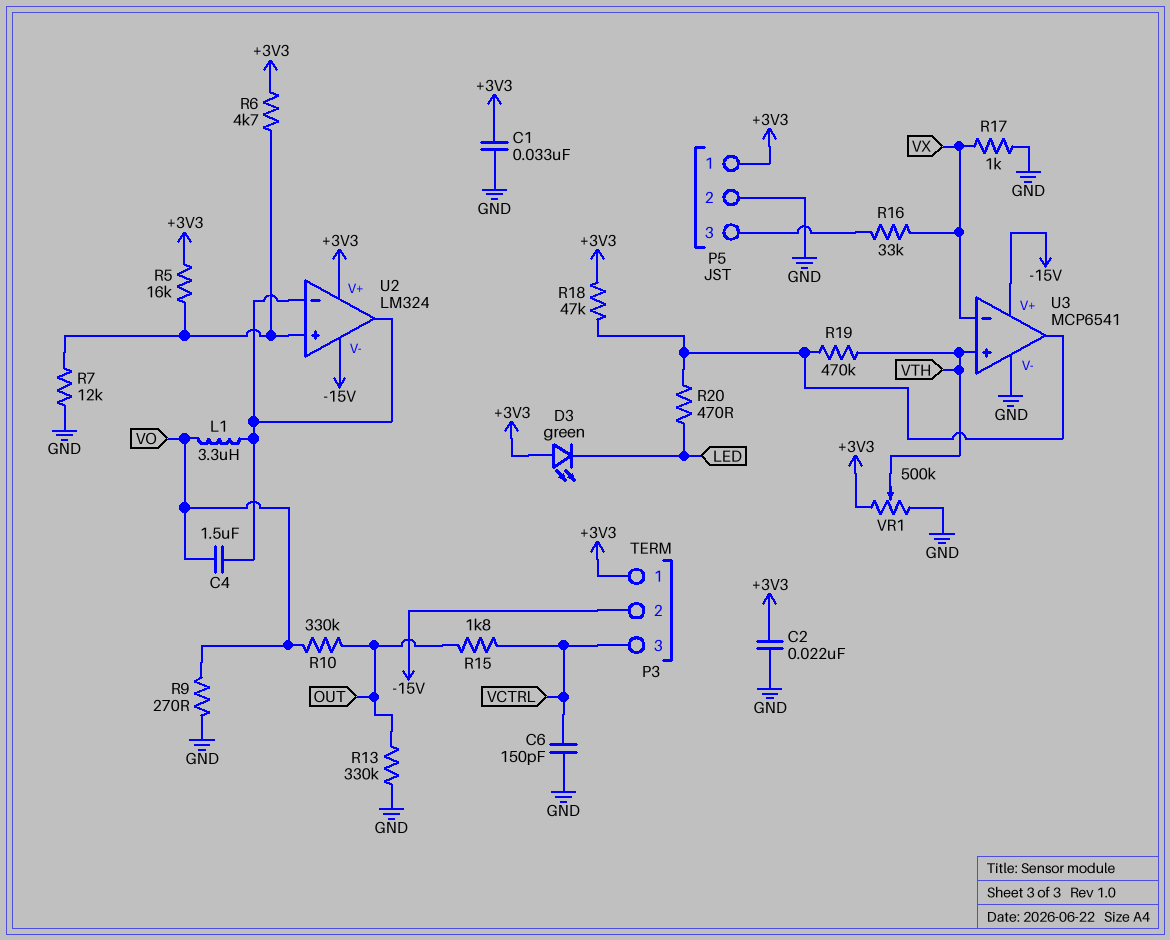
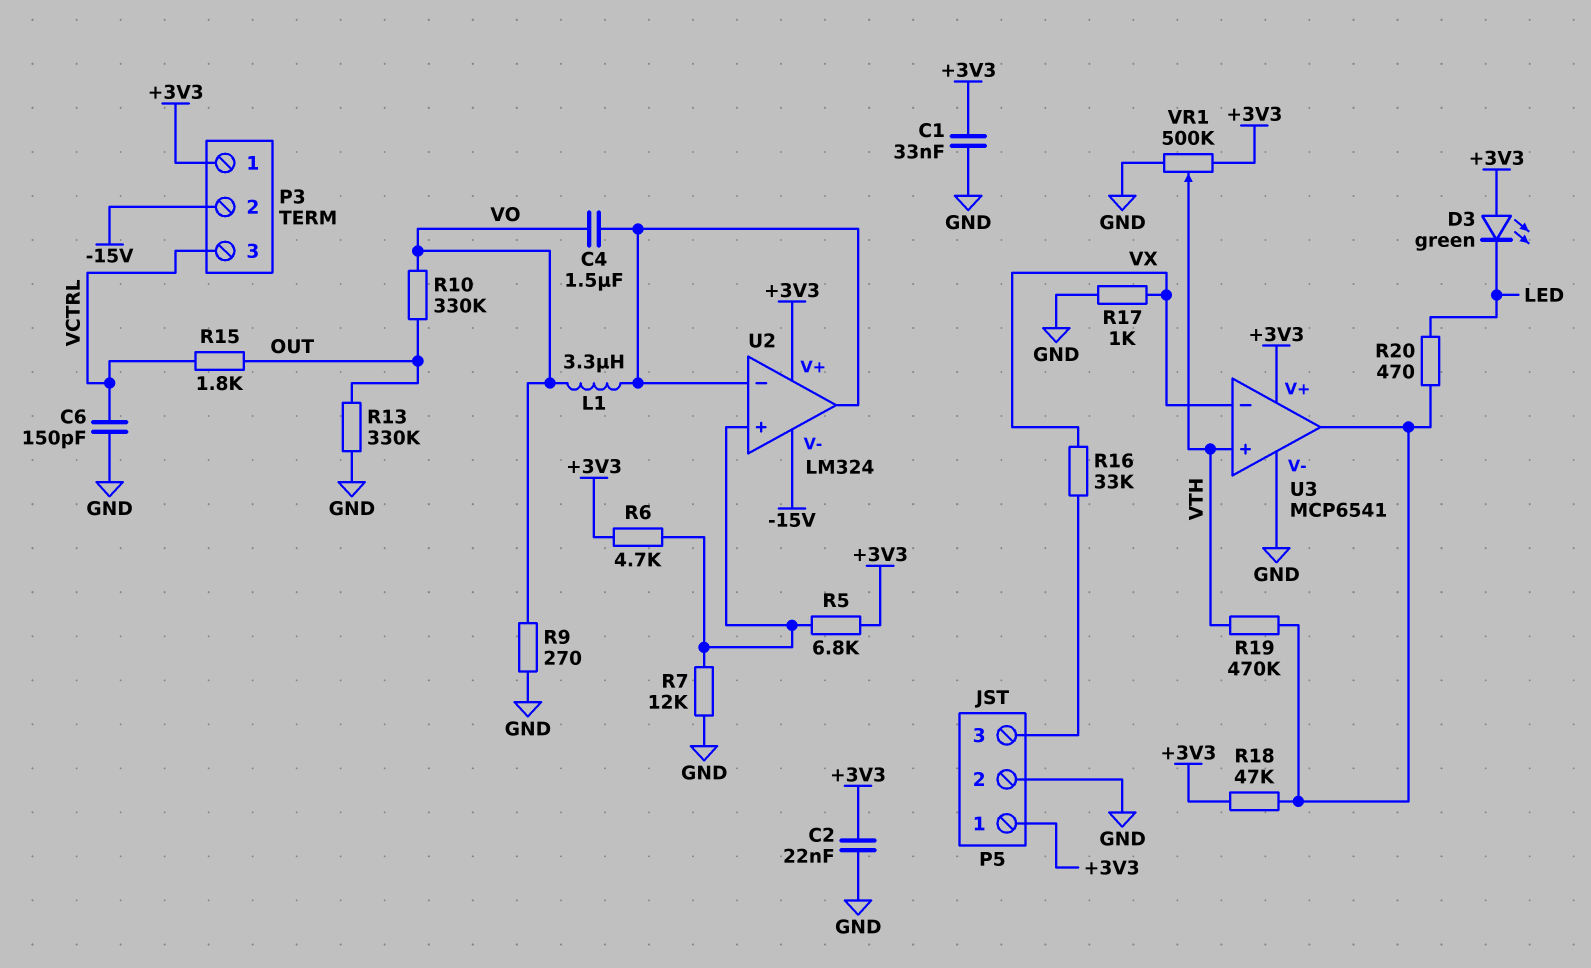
R5: 16k (+3V3, U2/in+) -> 6.8k (+3V3, U2/in+)
U3 pin V+: -15V -> +3V3

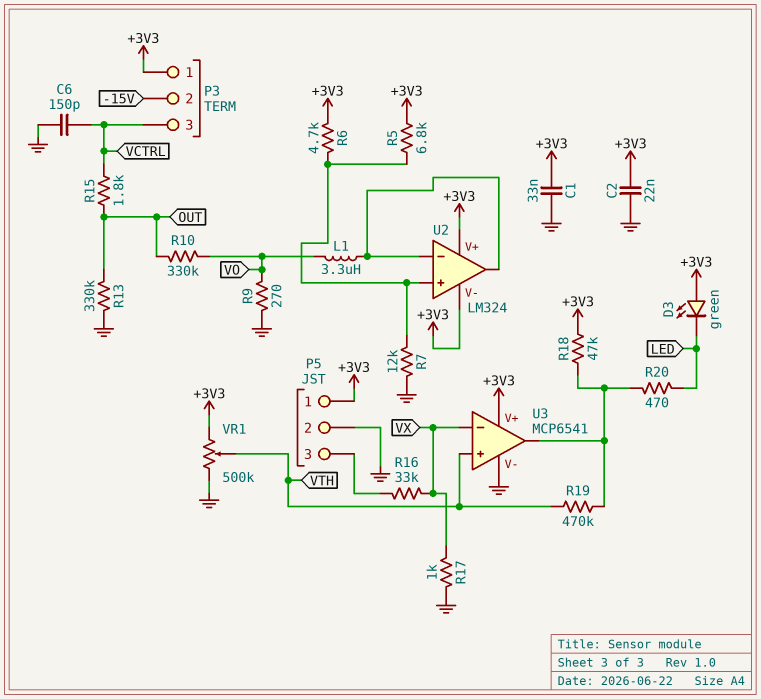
C4: 1.5uF (U2/in-, VO) -> none
U2 pin V-: -15V -> +3V3

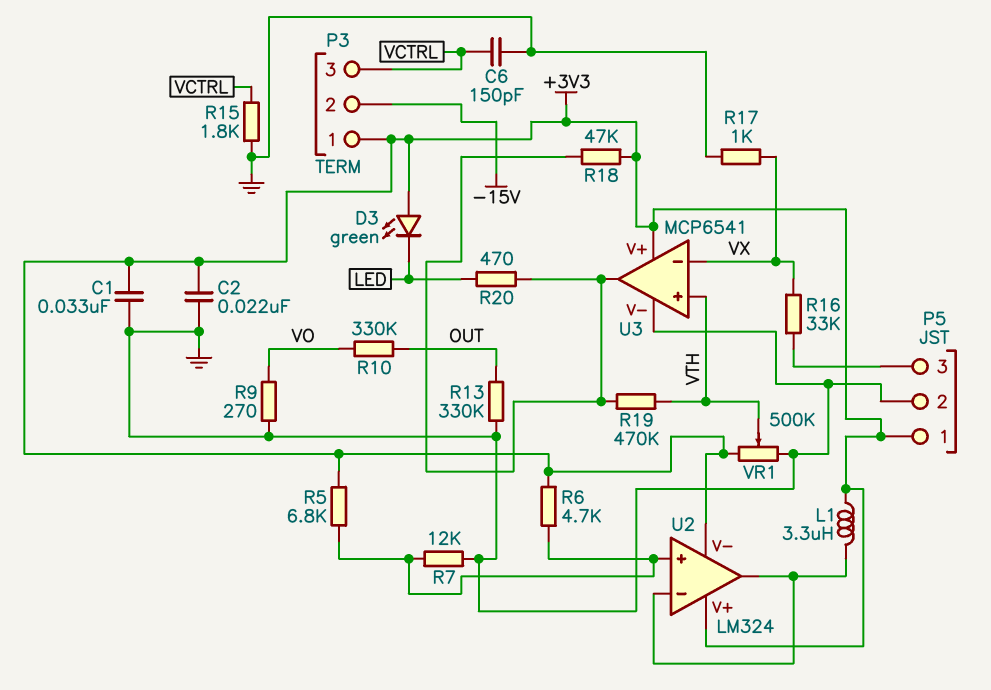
L1: 3.3uH (U2/in-, VO) -> 3.3uH (+3V3, U2/in-)
R15: 1.8k (OUT, VCTRL) -> 1.8k (GND, VCTRL)

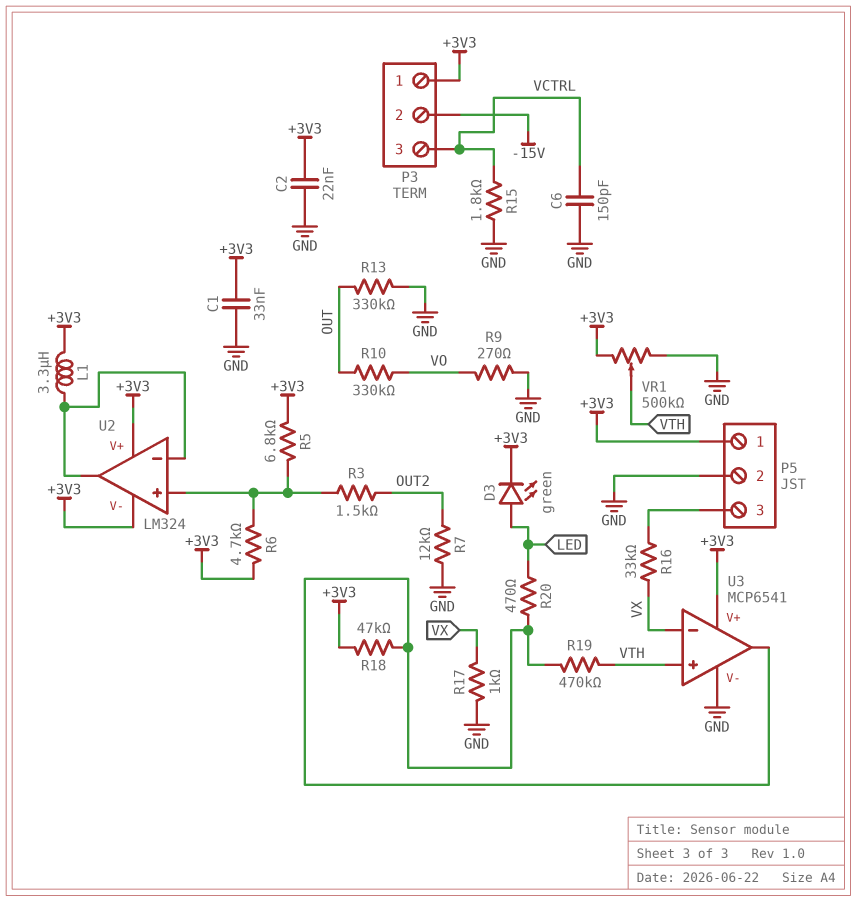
D3: LED green (A +3V3, K LED) -> LED green (A LED, K +3V3)
R3: none -> 1.5k (OUT2, U2/in+)
R7: 12k (GND, U2/in+) -> 12k (GND, OUT2)

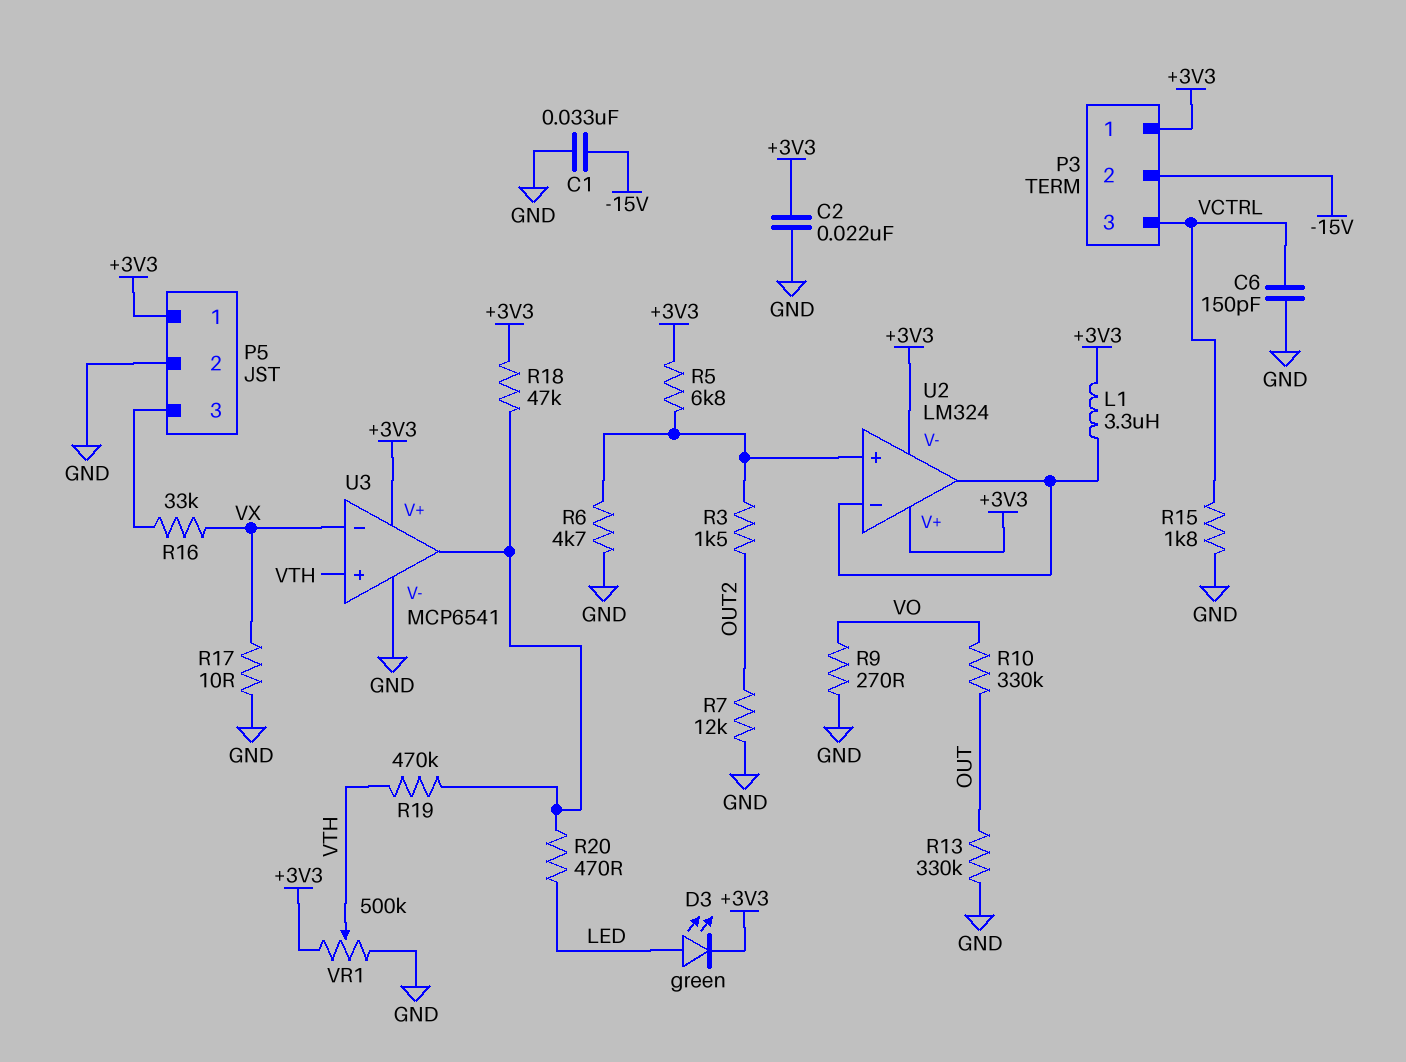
C1: 33nF (+3V3, GND) -> 33nF (-15V, GND)
R6: 4.7k (+3V3, U2/in+) -> 4.7k (GND, U2/in+)
R17: 1k (GND, VX) -> 10 (GND, VX)

